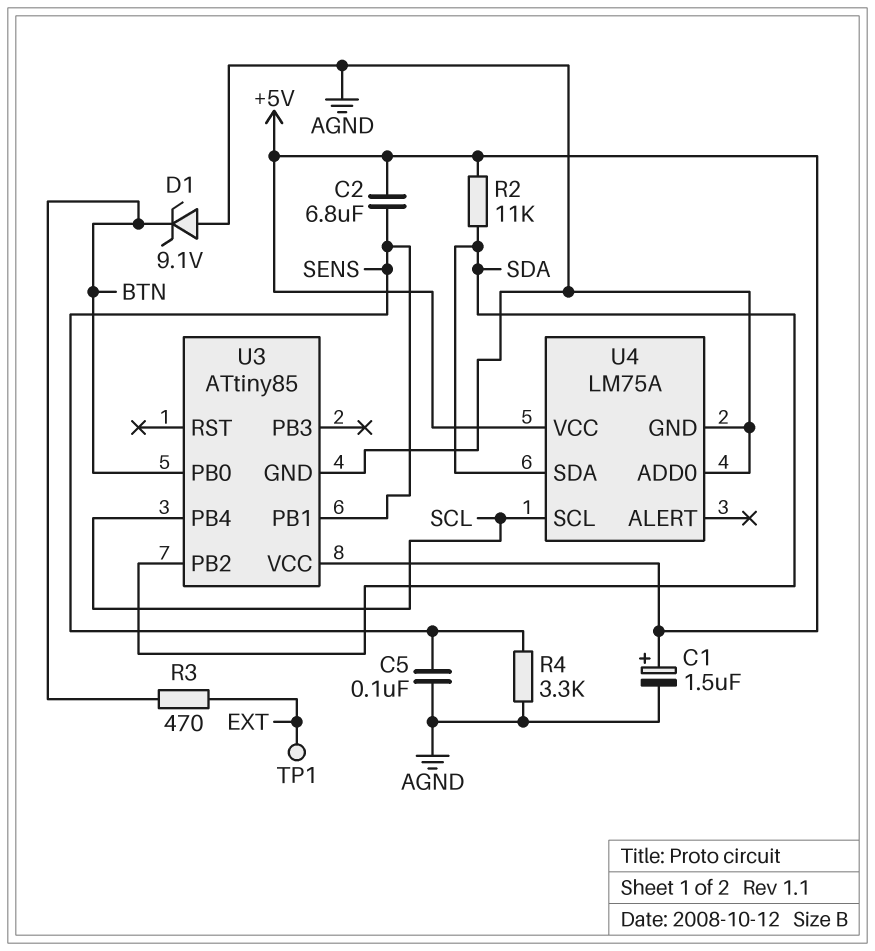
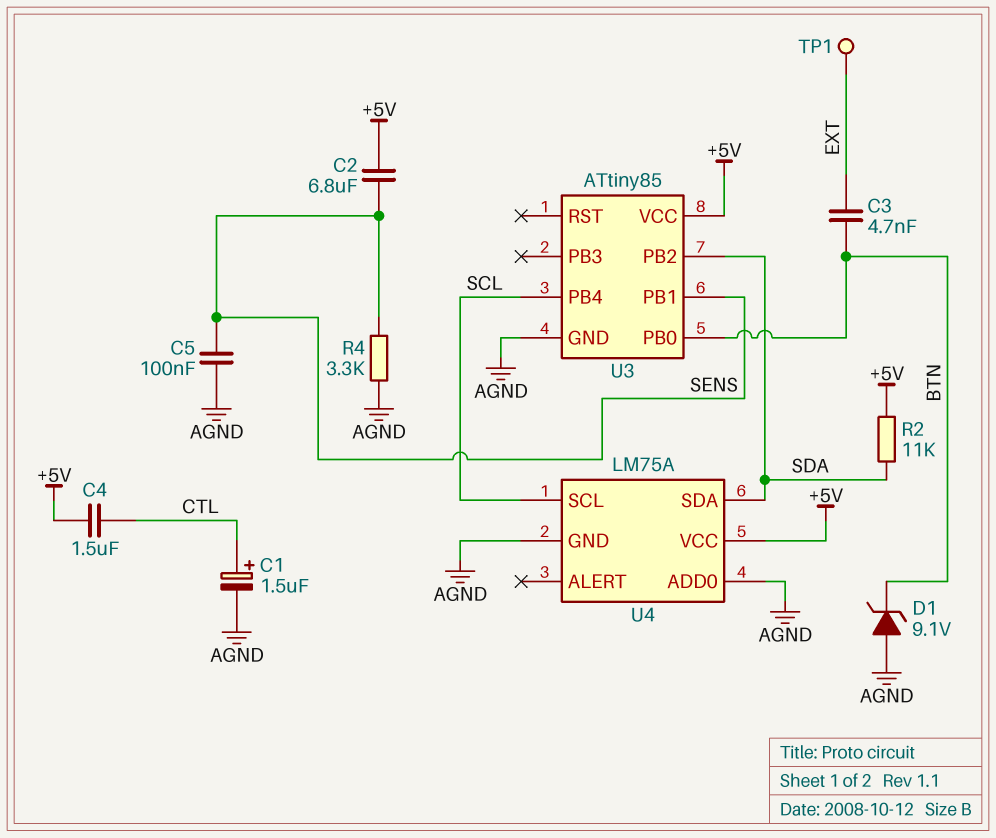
C1: 1.5uF (plus +5V, minus AGND) -> 1.5uF (plus CTL, minus AGND)
C3: none -> 4.7nF (BTN, EXT)
C4: none -> 1.5uF (+5V, CTL)
R3: 470 (BTN, EXT) -> none

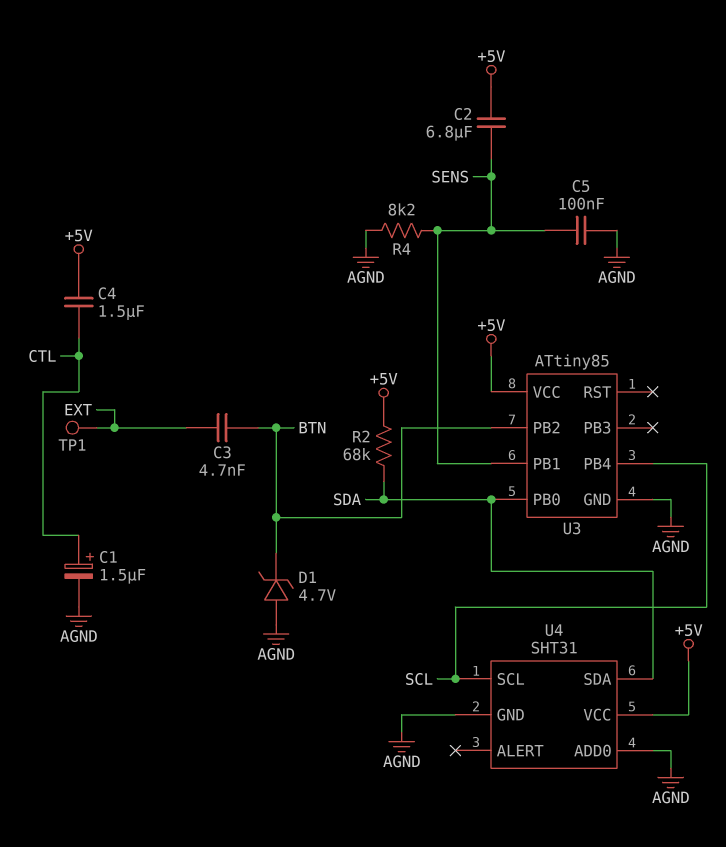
D1: zener 9.1V (A AGND, K BTN) -> zener 4.7V (A AGND, K BTN)
R2: 11k (+5V, SDA) -> 68k (+5V, SDA)
R4: 3.3k (AGND, SENS) -> 8.2k (AGND, SENS)
U3 pin PB0: BTN -> SDA
U3 pin PB2: SDA -> BTN
U4: LM75A -> SHT31

